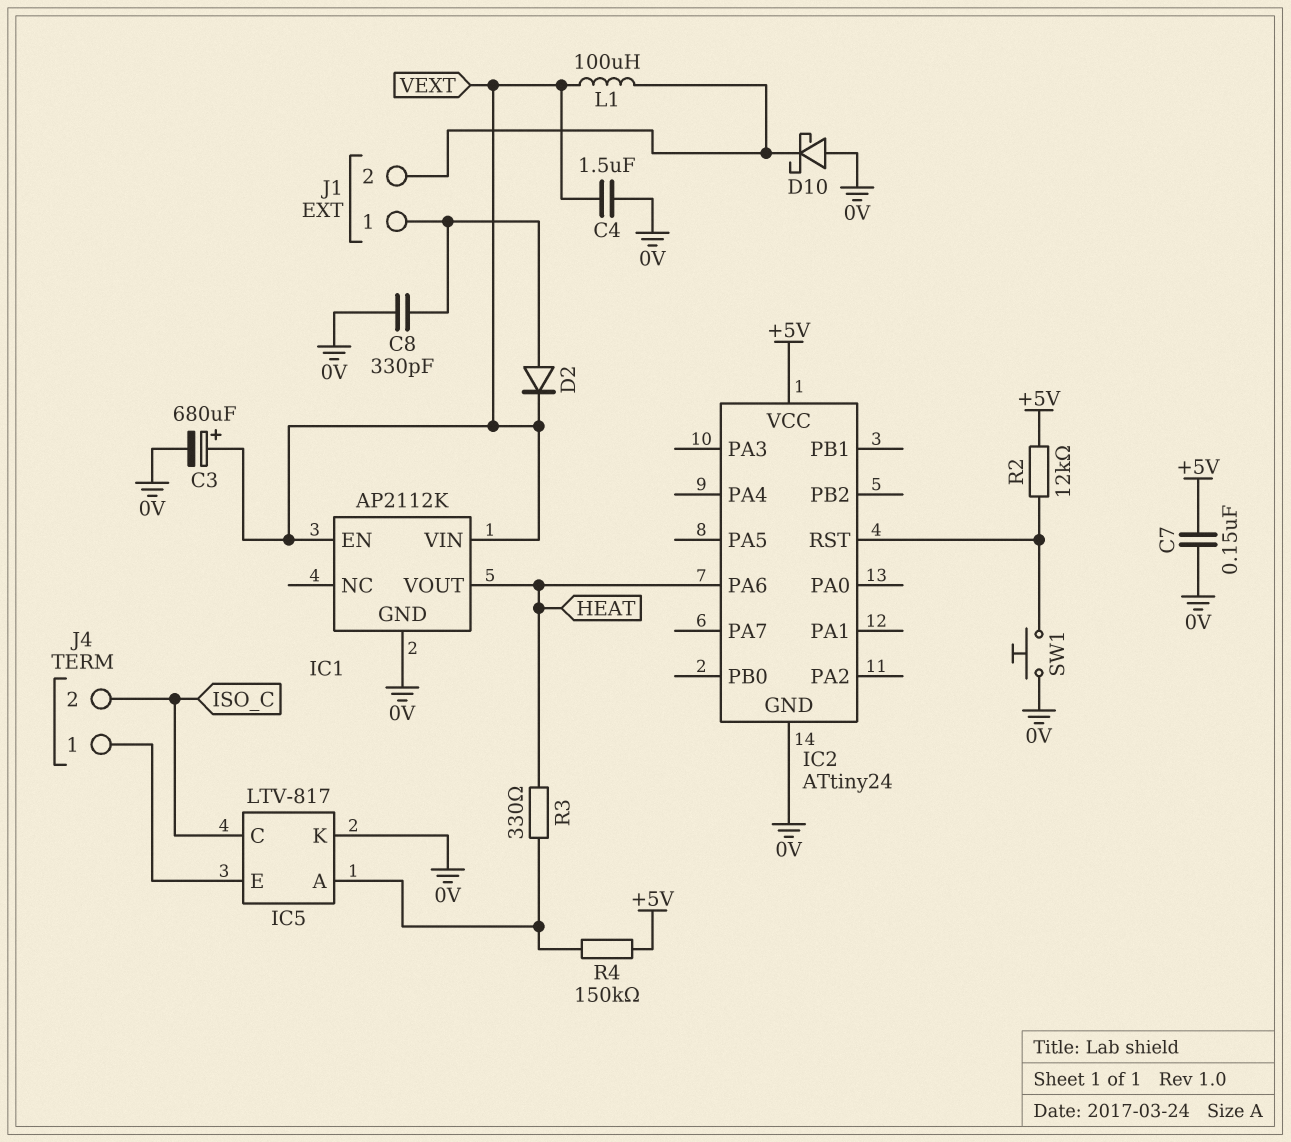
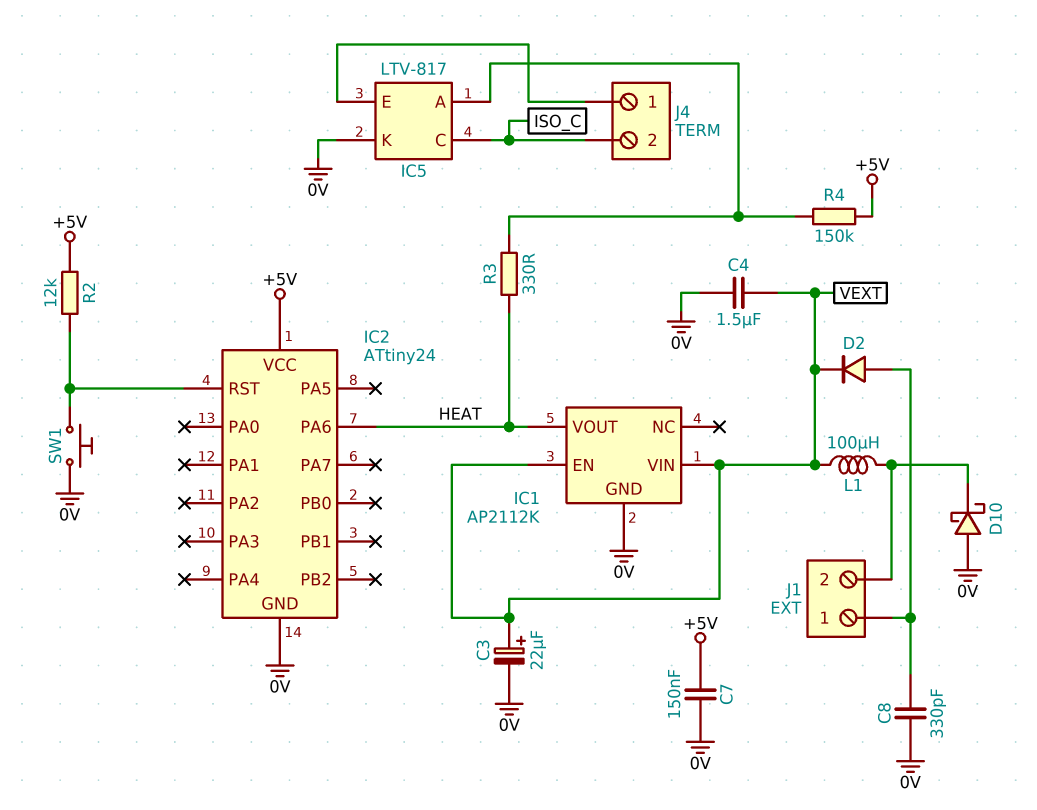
C3: 680uF (plus VEXT, minus 0V) -> 22uF (plus VEXT, minus 0V)

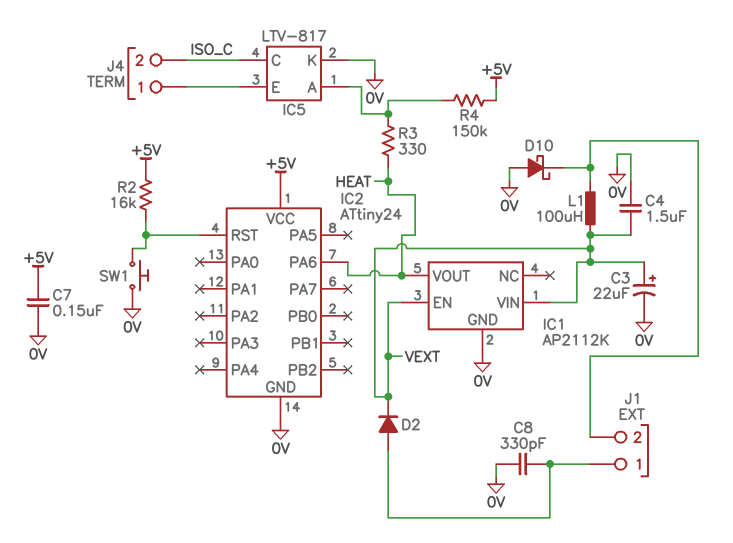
R2: 12k (+5V, IC2/RST) -> 16k (+5V, IC2/RST)

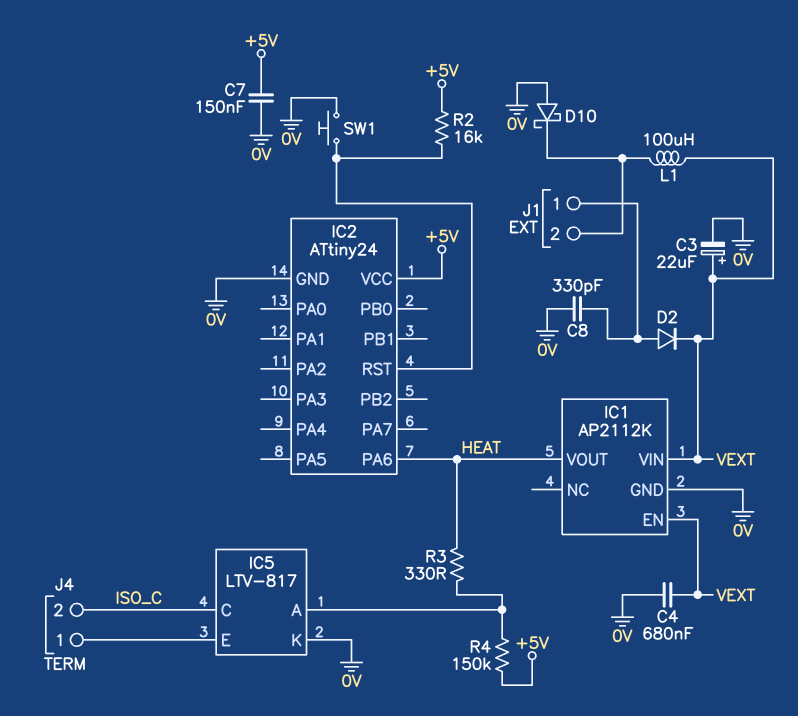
C4: 1.5uF (0V, VEXT) -> 680nF (0V, VEXT)

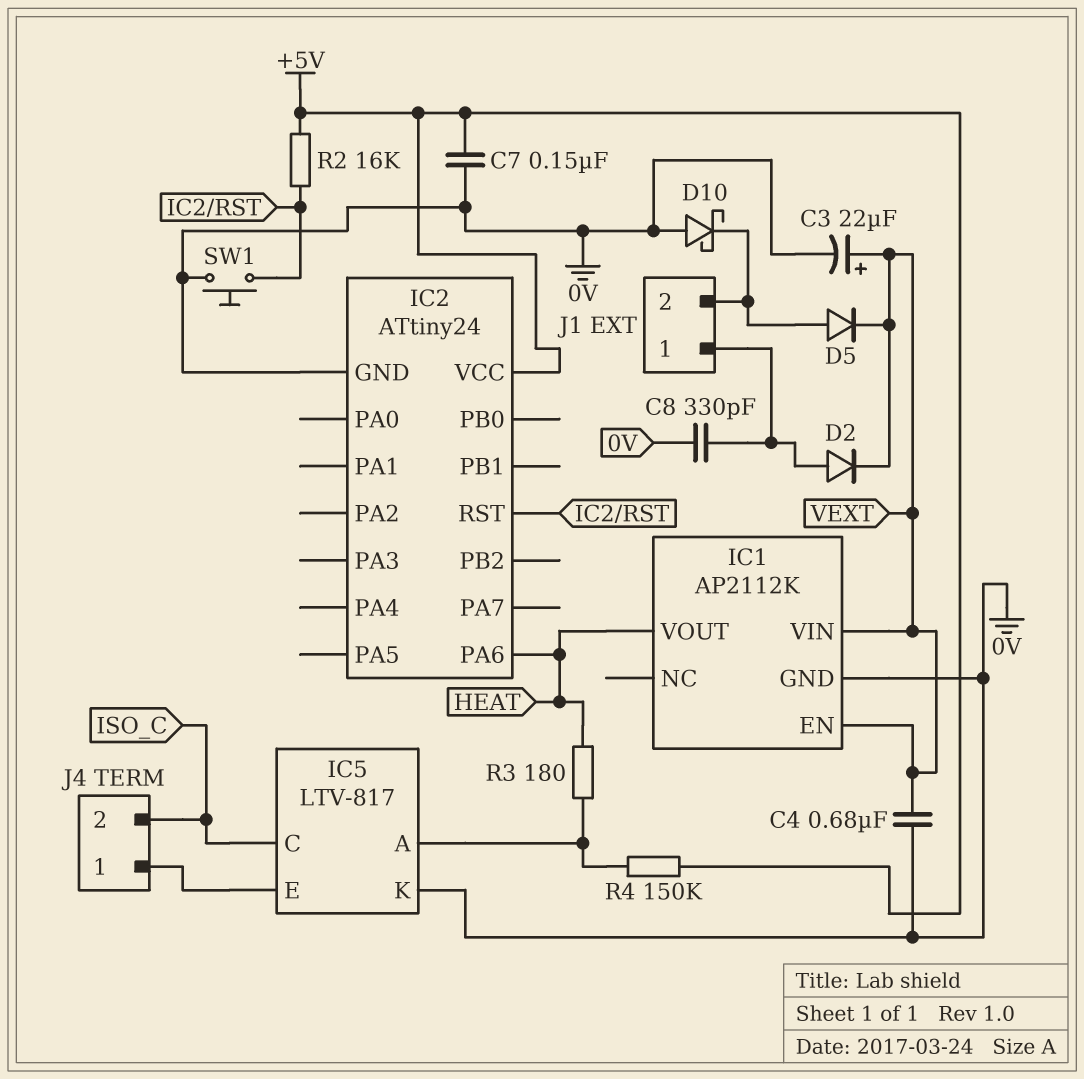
D5: none -> diode (A J1/2, K VEXT)
L1: 100uH (J1/2, VEXT) -> none
R3: 330 (HEAT, IC5/A) -> 180 (HEAT, IC5/A)

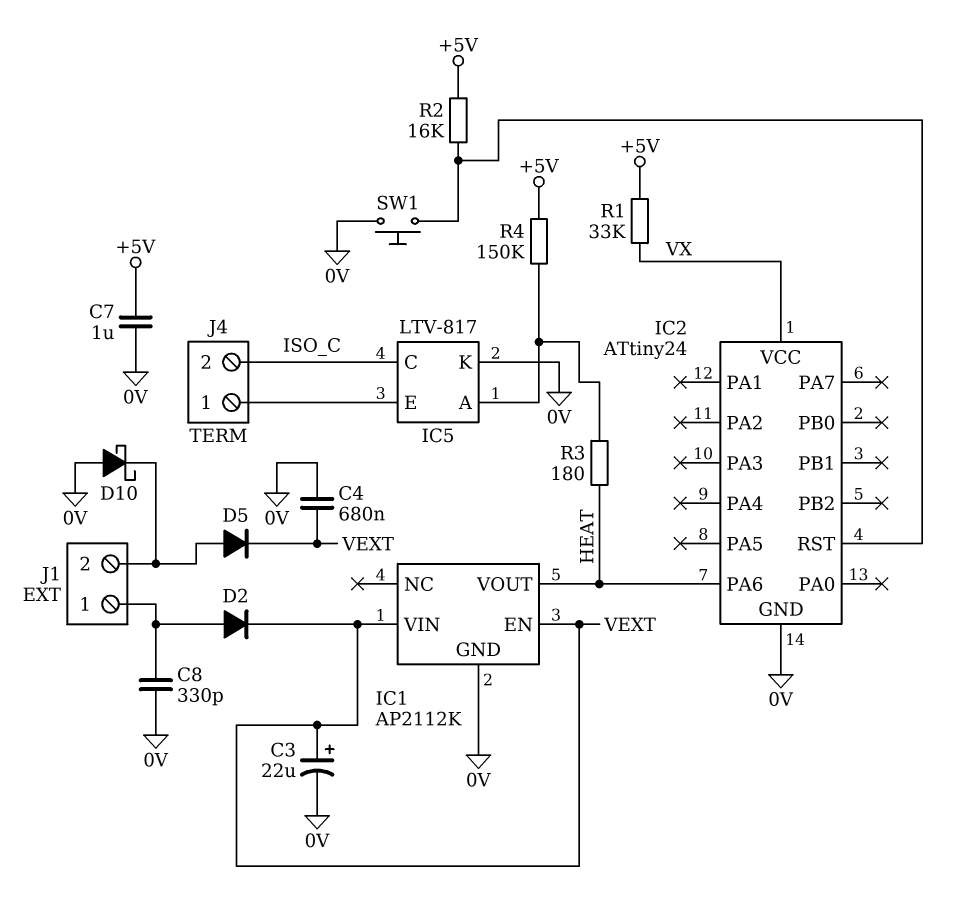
C7: 150nF (+5V, 0V) -> 1uF (+5V, 0V)
IC2 pin VCC: +5V -> VX
R1: none -> 33k (+5V, VX)

